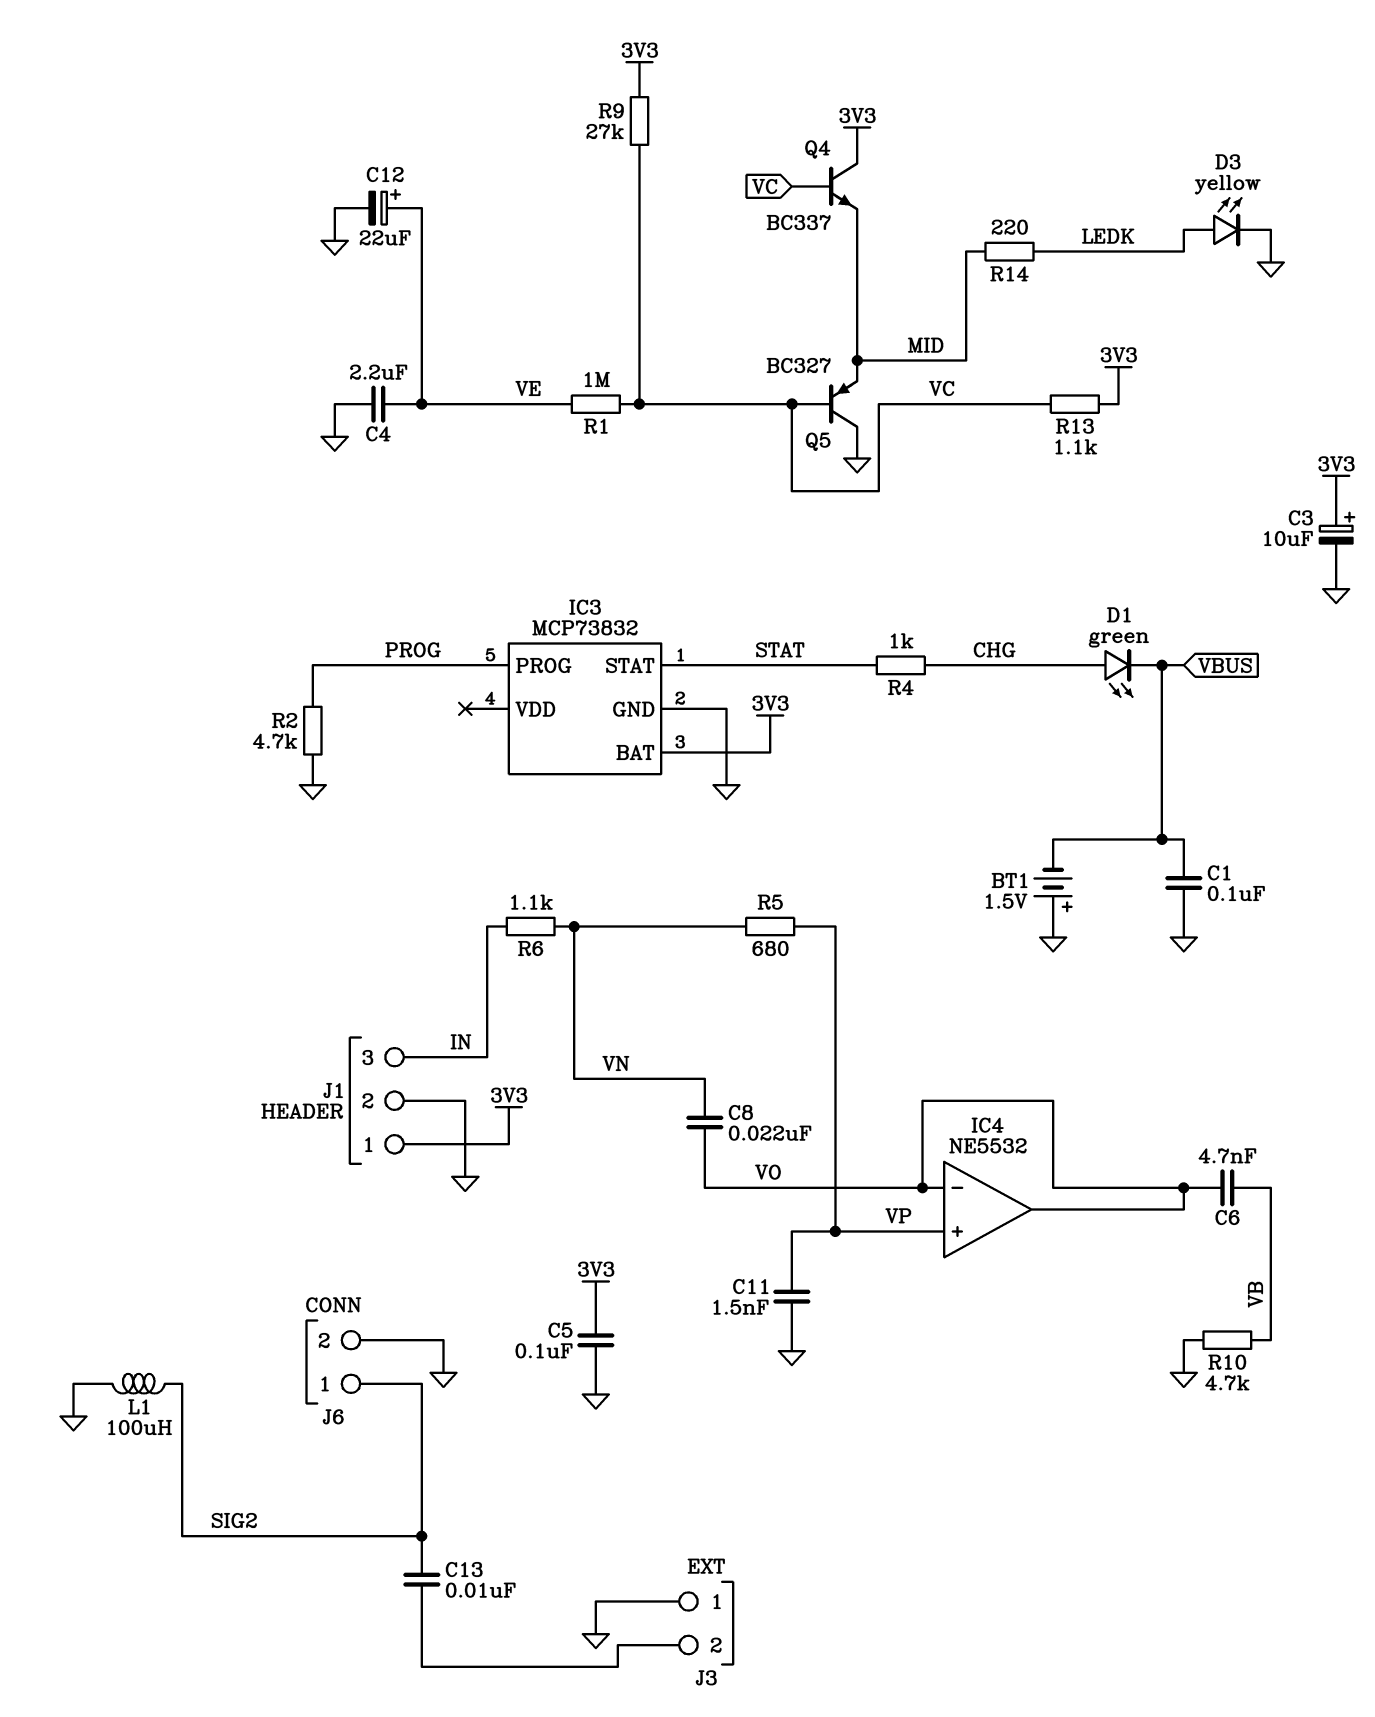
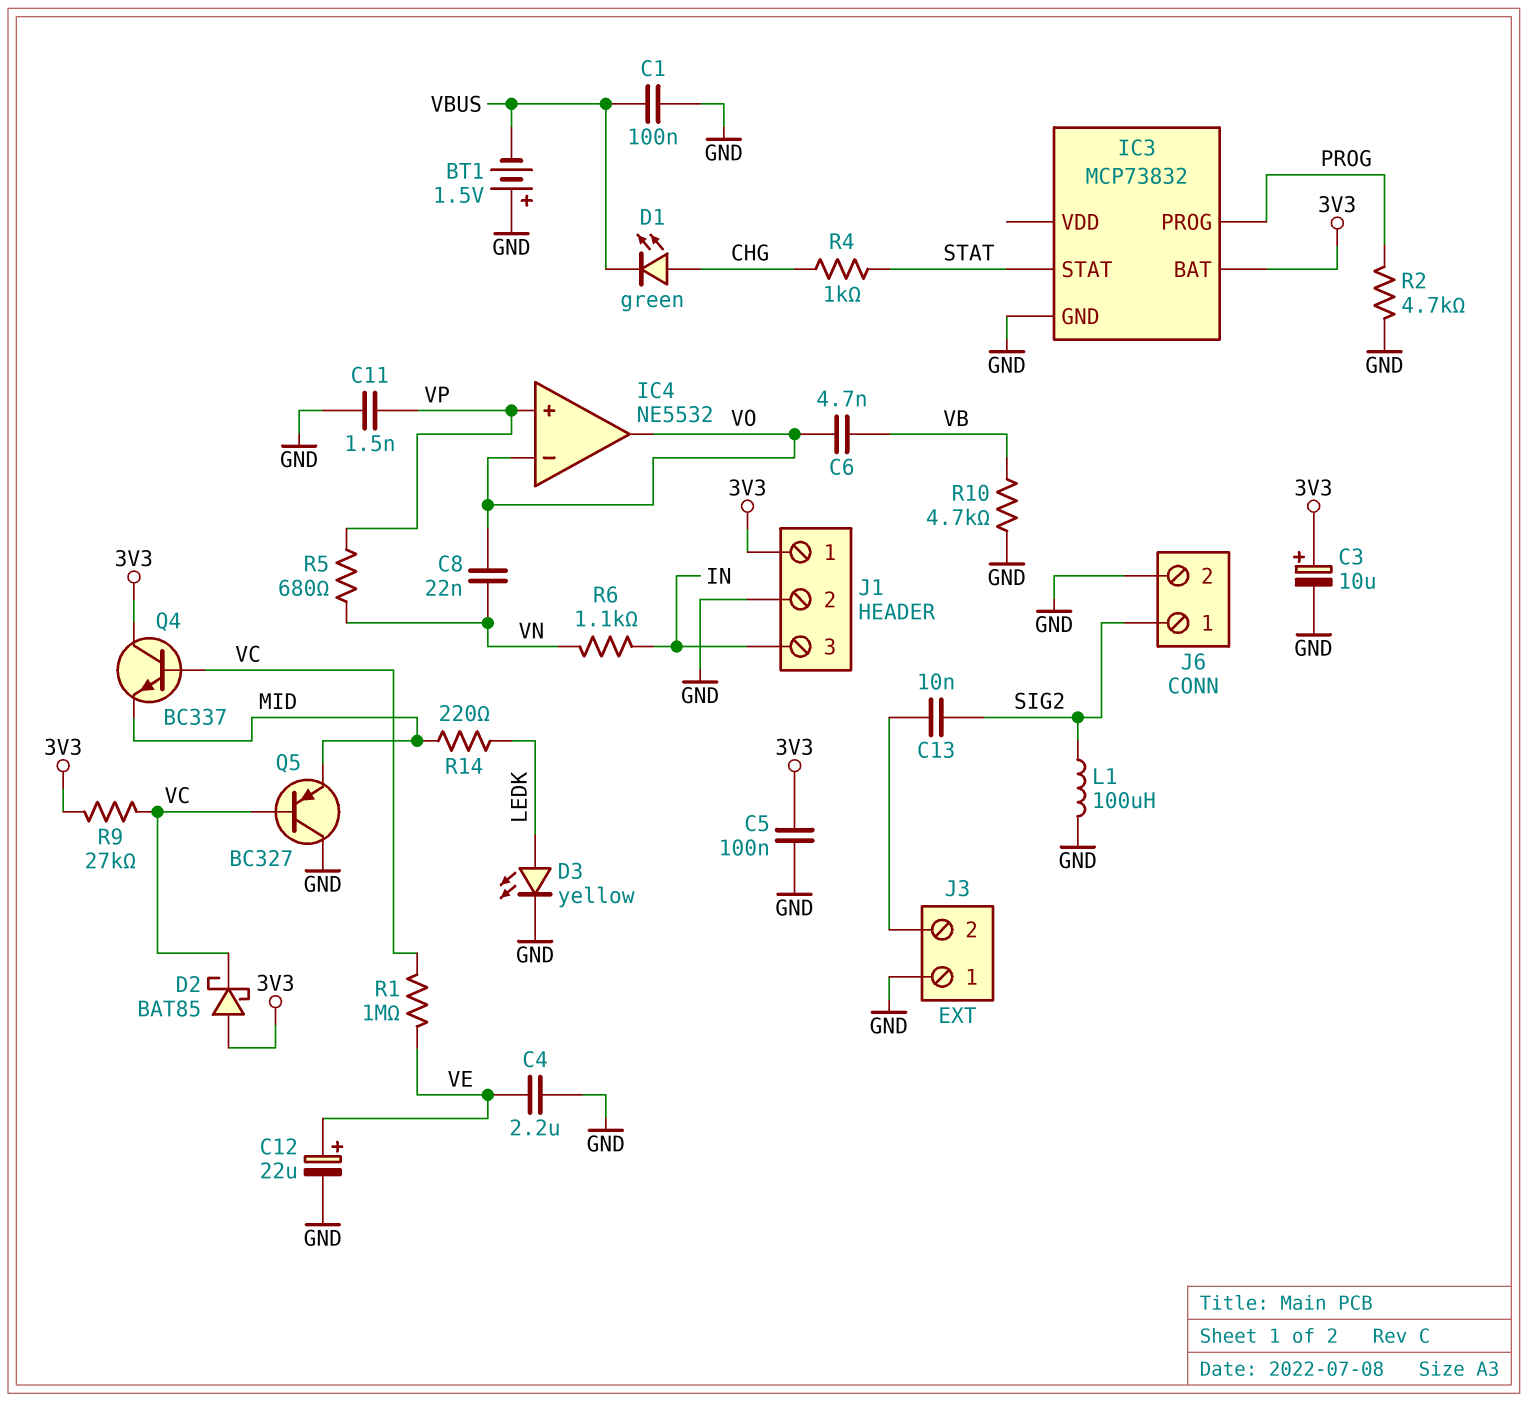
D2: none -> schottky BAT85 (A 3V3, K VC)
R13: 1.1k (3V3, VC) -> none

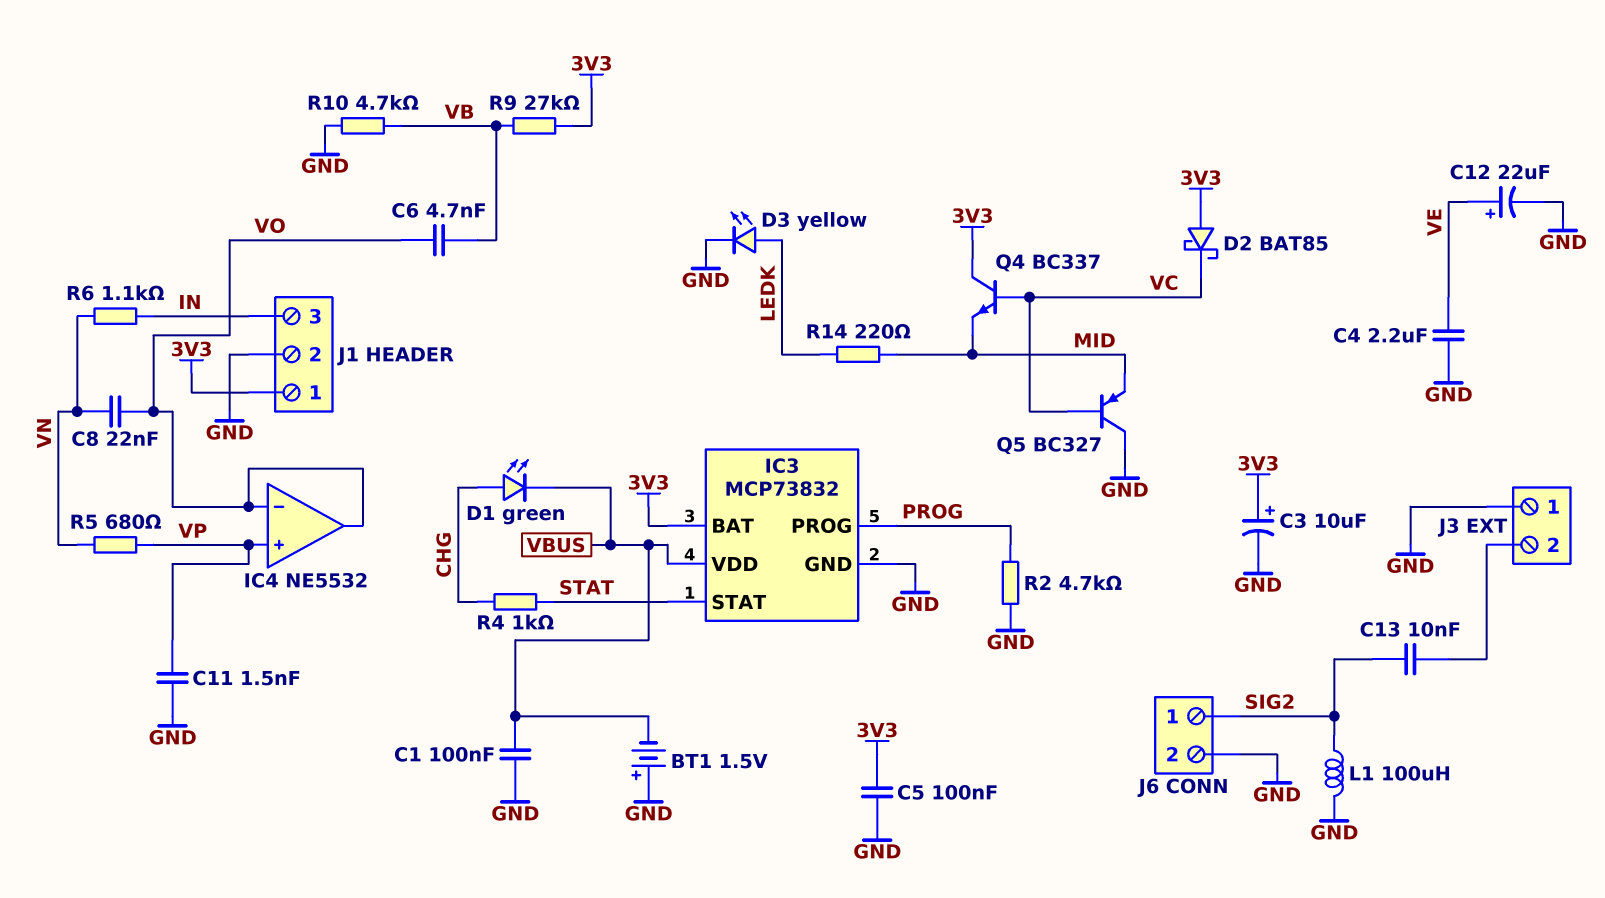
IC3 pin VDD: none -> VBUS
R1: 1M (VC, VE) -> none
R9: 27k (3V3, VC) -> 27k (3V3, VB)

